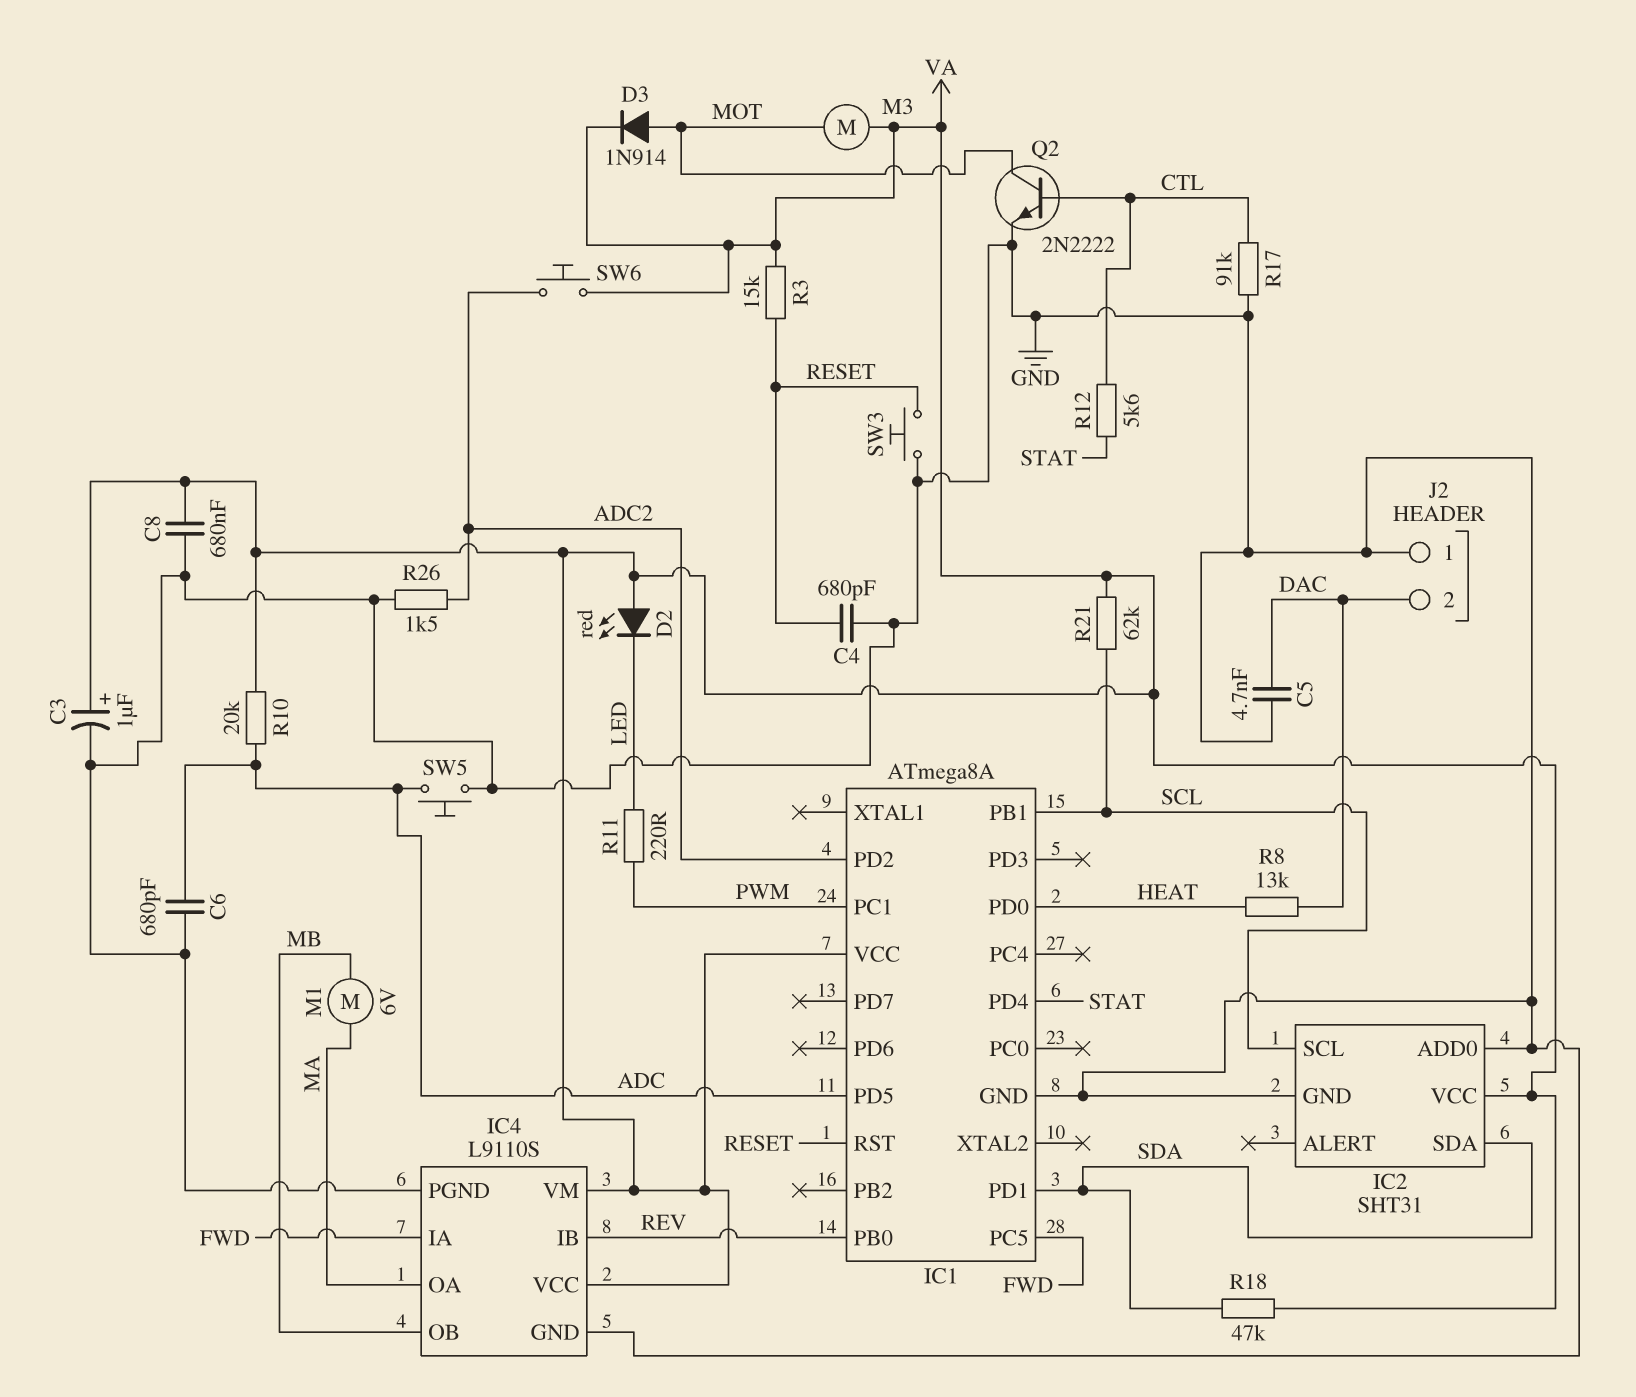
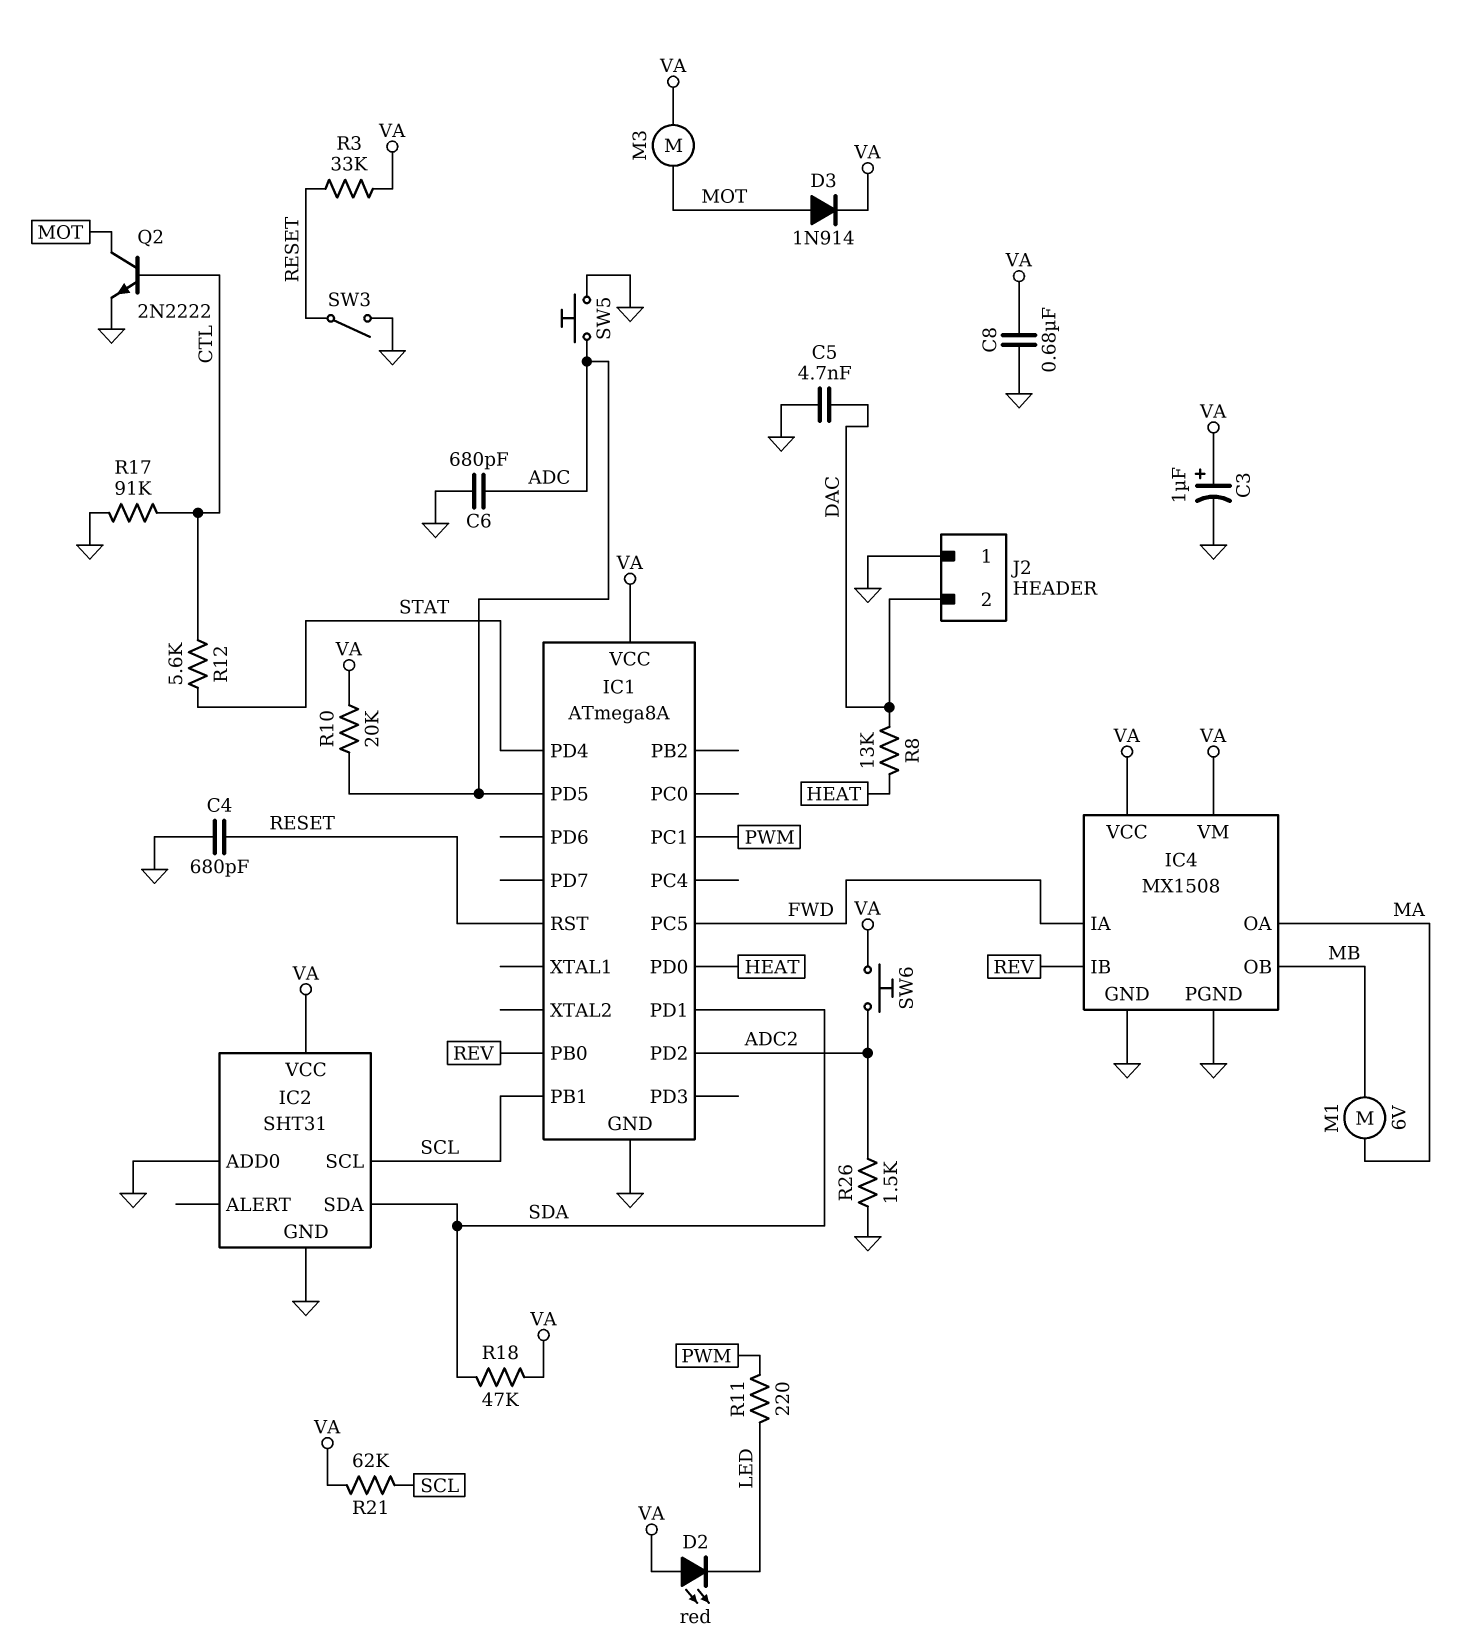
IC4: L9110S -> MX1508
R3: 15k (RESET, VA) -> 33k (RESET, VA)
SW3: button (GND, RESET) -> switch (GND, RESET)

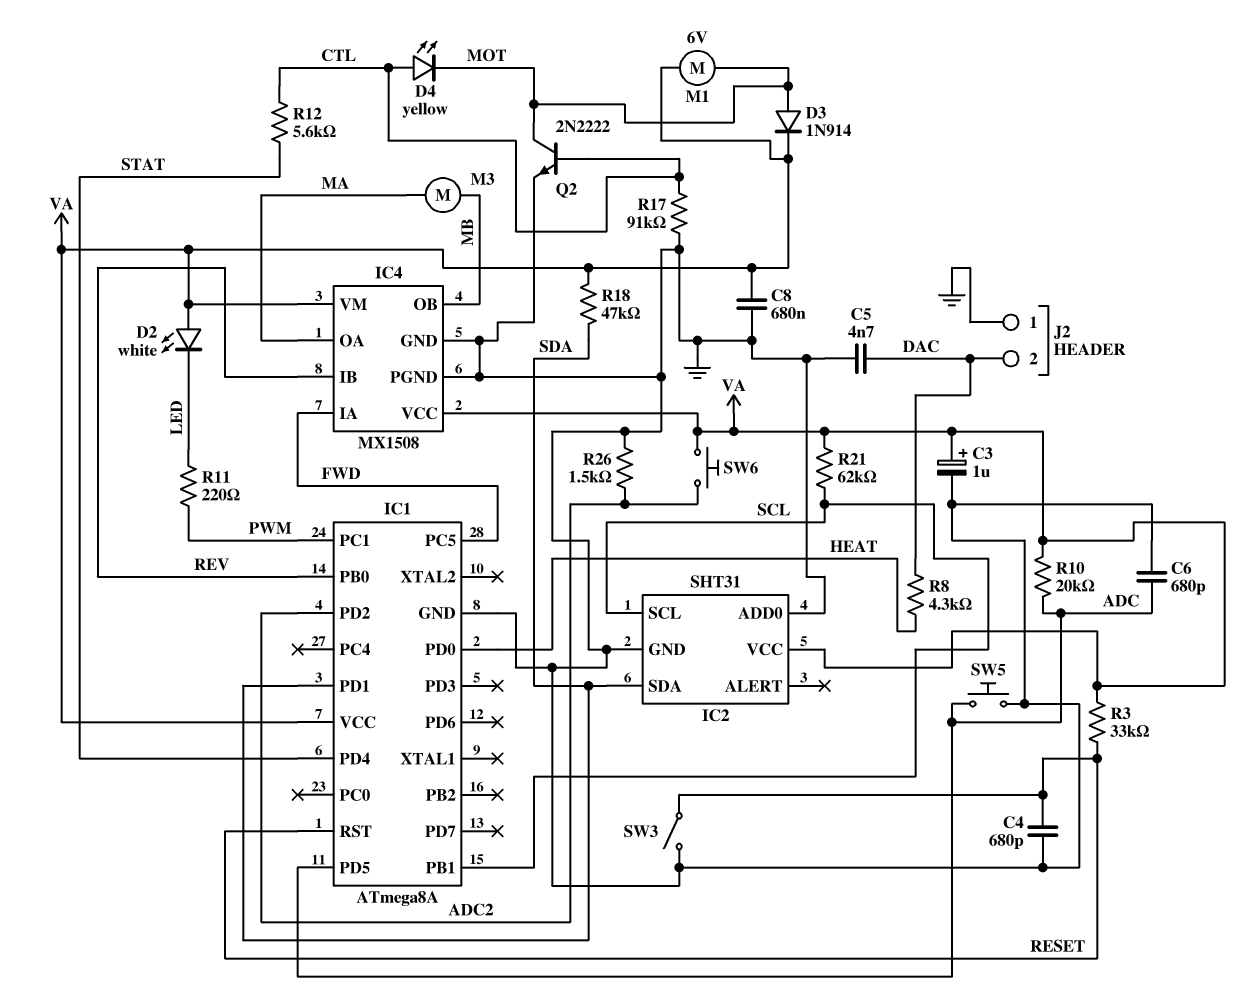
D2: LED red (A VA, K LED) -> LED white (A VA, K LED)
D4: none -> LED yellow (A CTL, K MOT)
M1: motor 6V (MA, MB) -> motor 6V (MOT, VA)
M3: motor (MOT, VA) -> motor (MA, MB)
R8: 13k (DAC, HEAT) -> 4.3k (DAC, HEAT)

